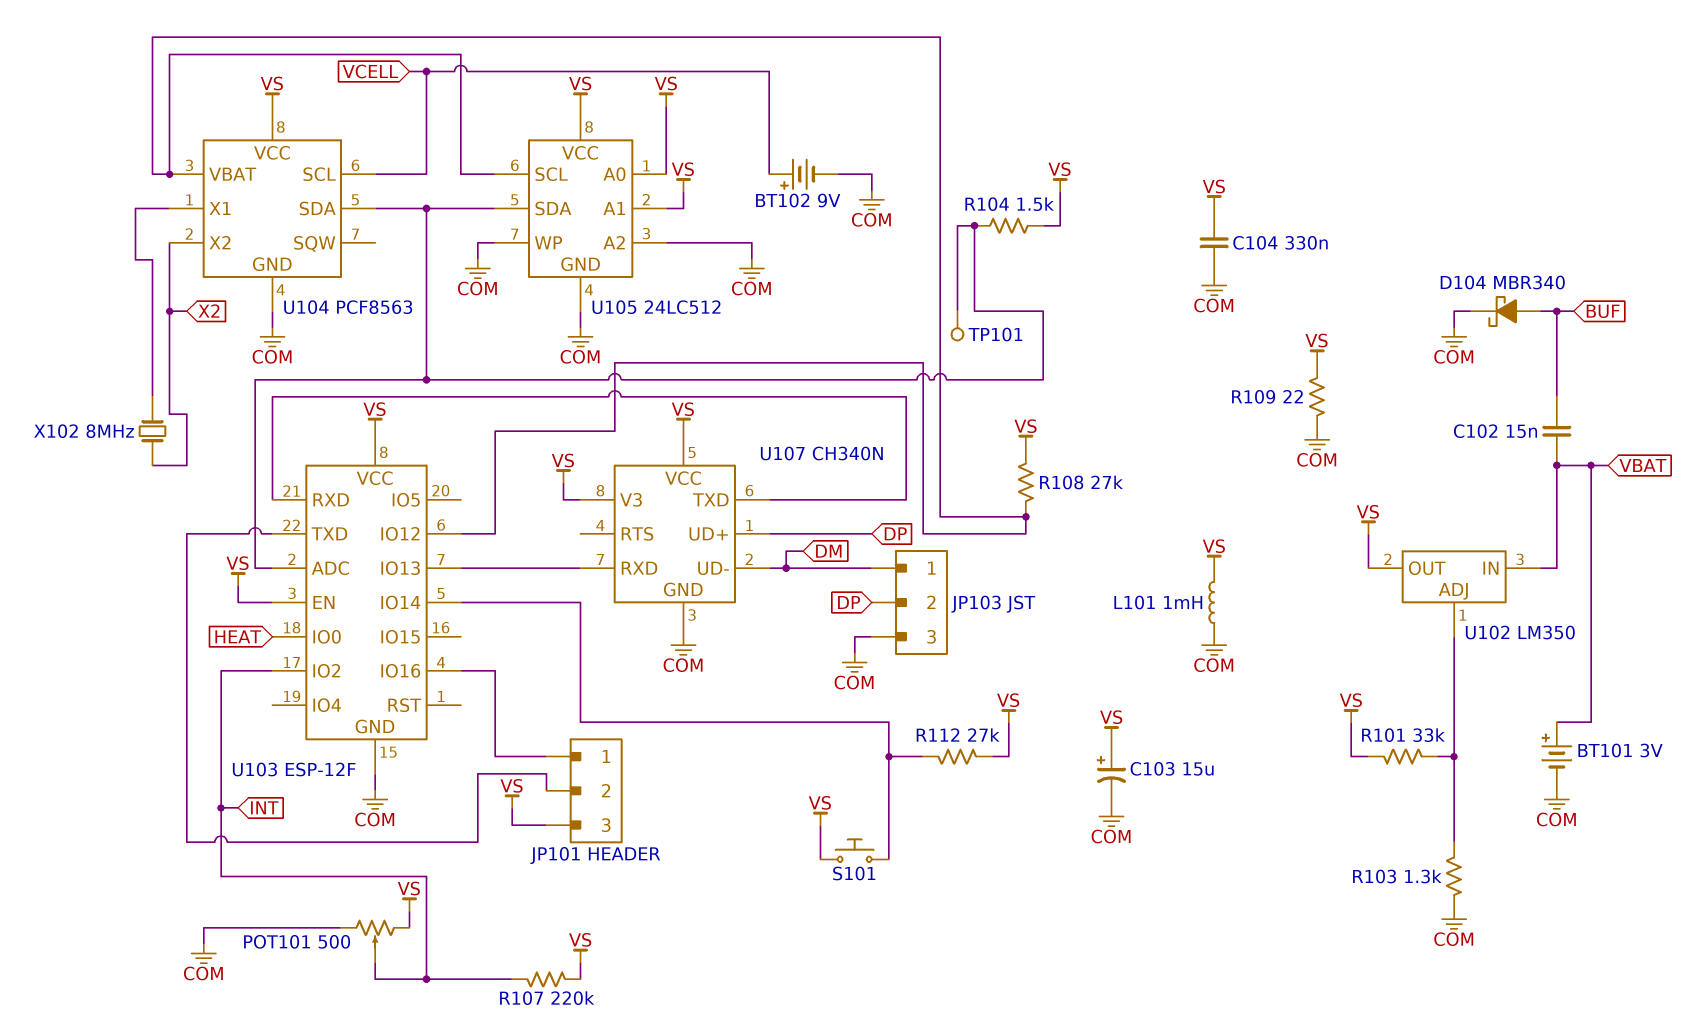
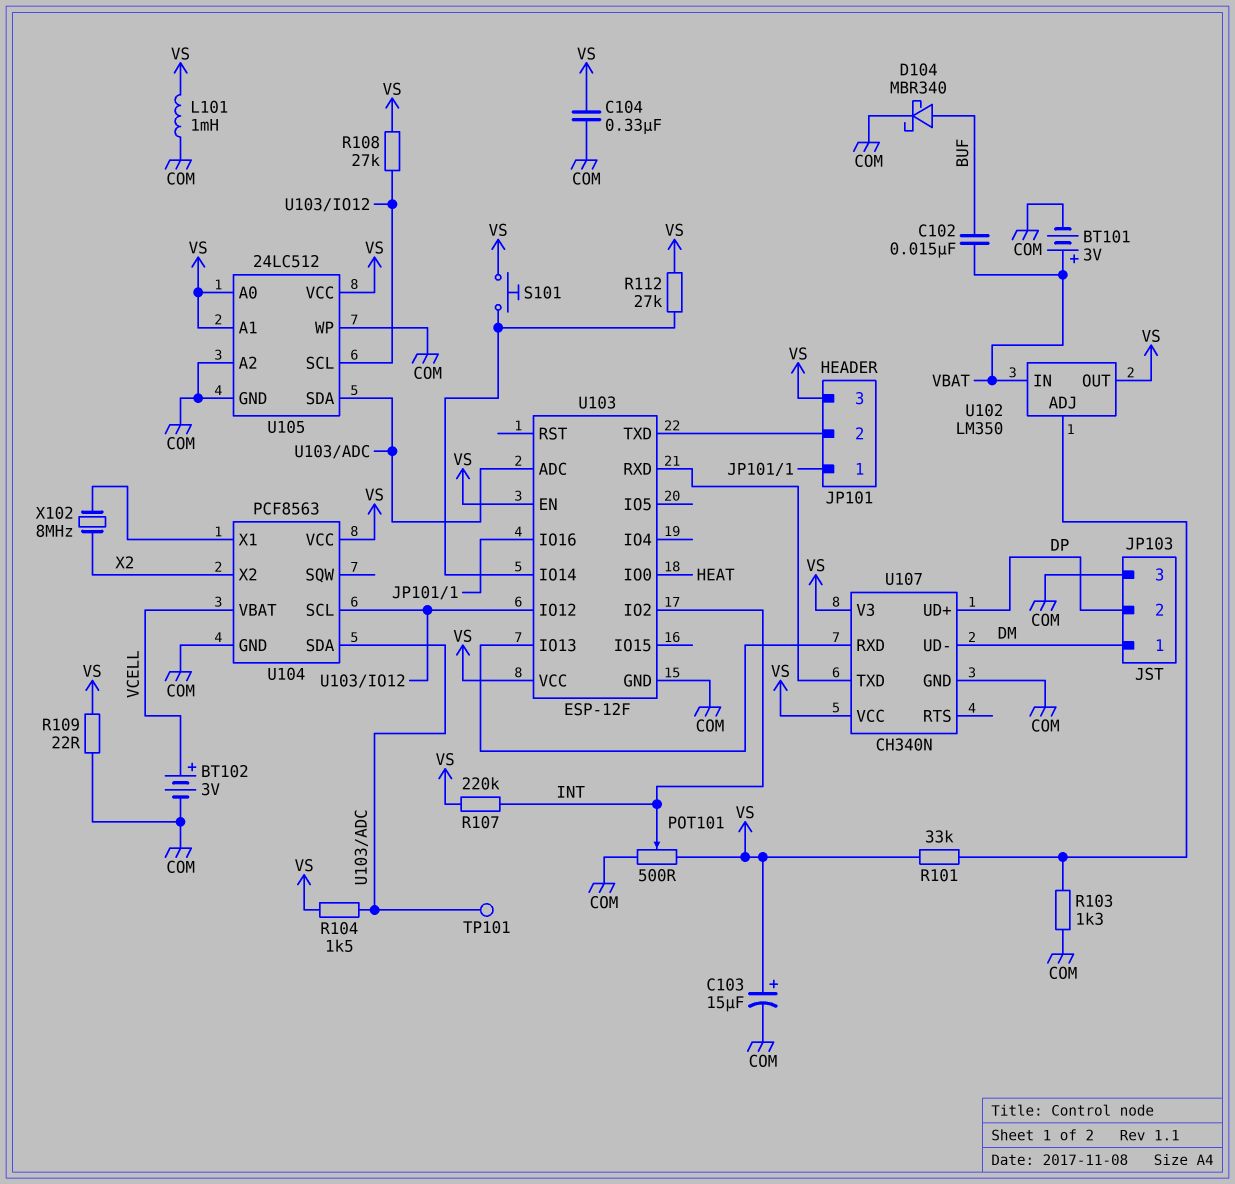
BT102: 9V (plus VCELL, minus COM) -> 3V (plus VCELL, minus COM)
U104 pin SCL: VCELL -> U103/IO12
U104 pin VBAT: U103/IO12 -> VCELL

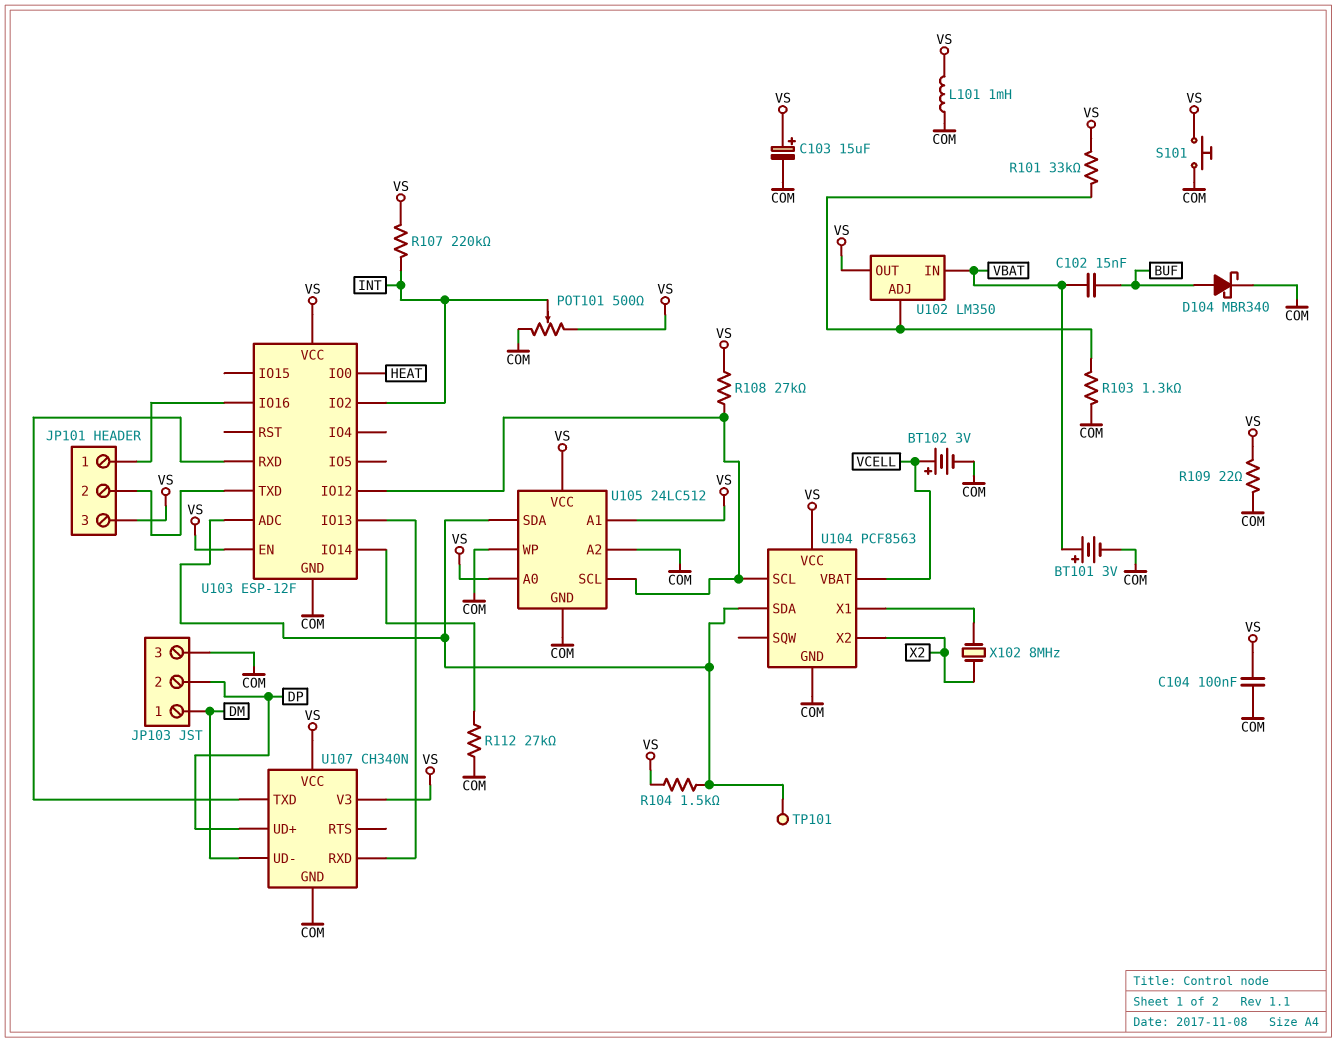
C104: 330nF (COM, VS) -> 100nF (COM, VS)
R112: 27k (U103/IO14, VS) -> 27k (COM, U103/IO14)
S101: button (U103/IO14, VS) -> button (COM, VS)

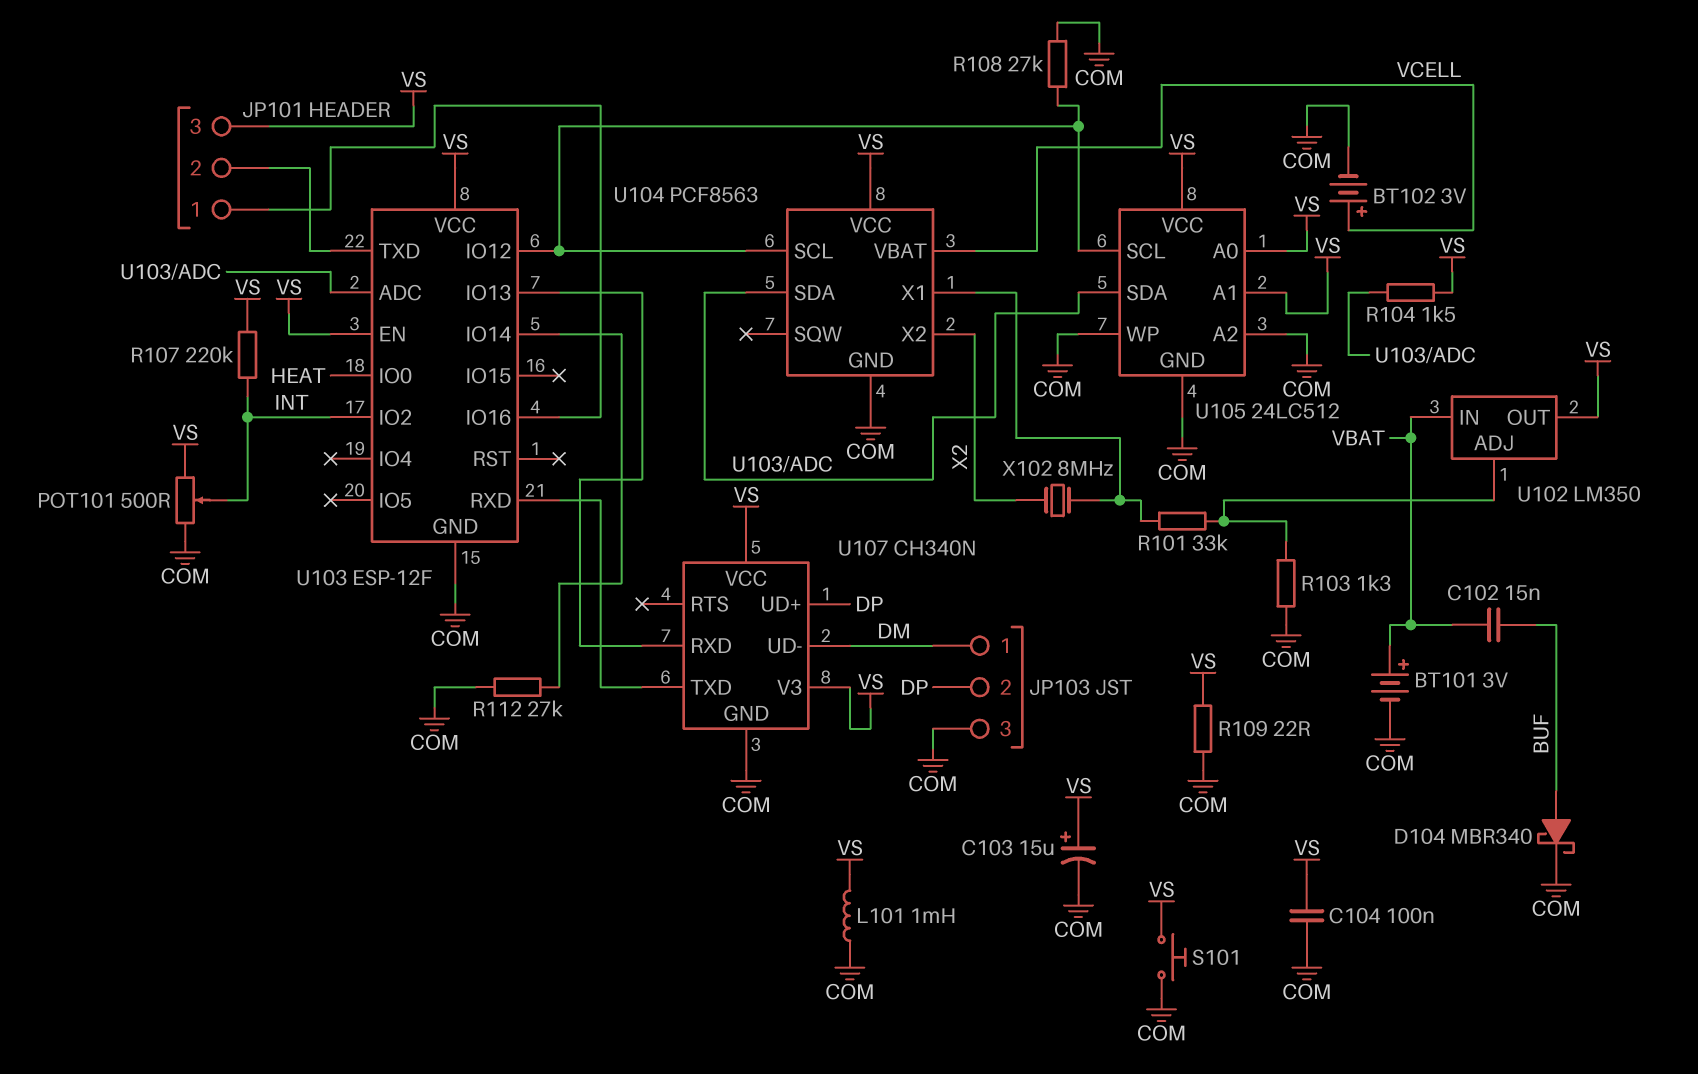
R101: 33k (U102/ADJ, VS) -> 33k (U102/ADJ, U104/X1)
R108: 27k (U103/IO12, VS) -> 27k (COM, U103/IO12)
TP101: test point (U103/ADC) -> none

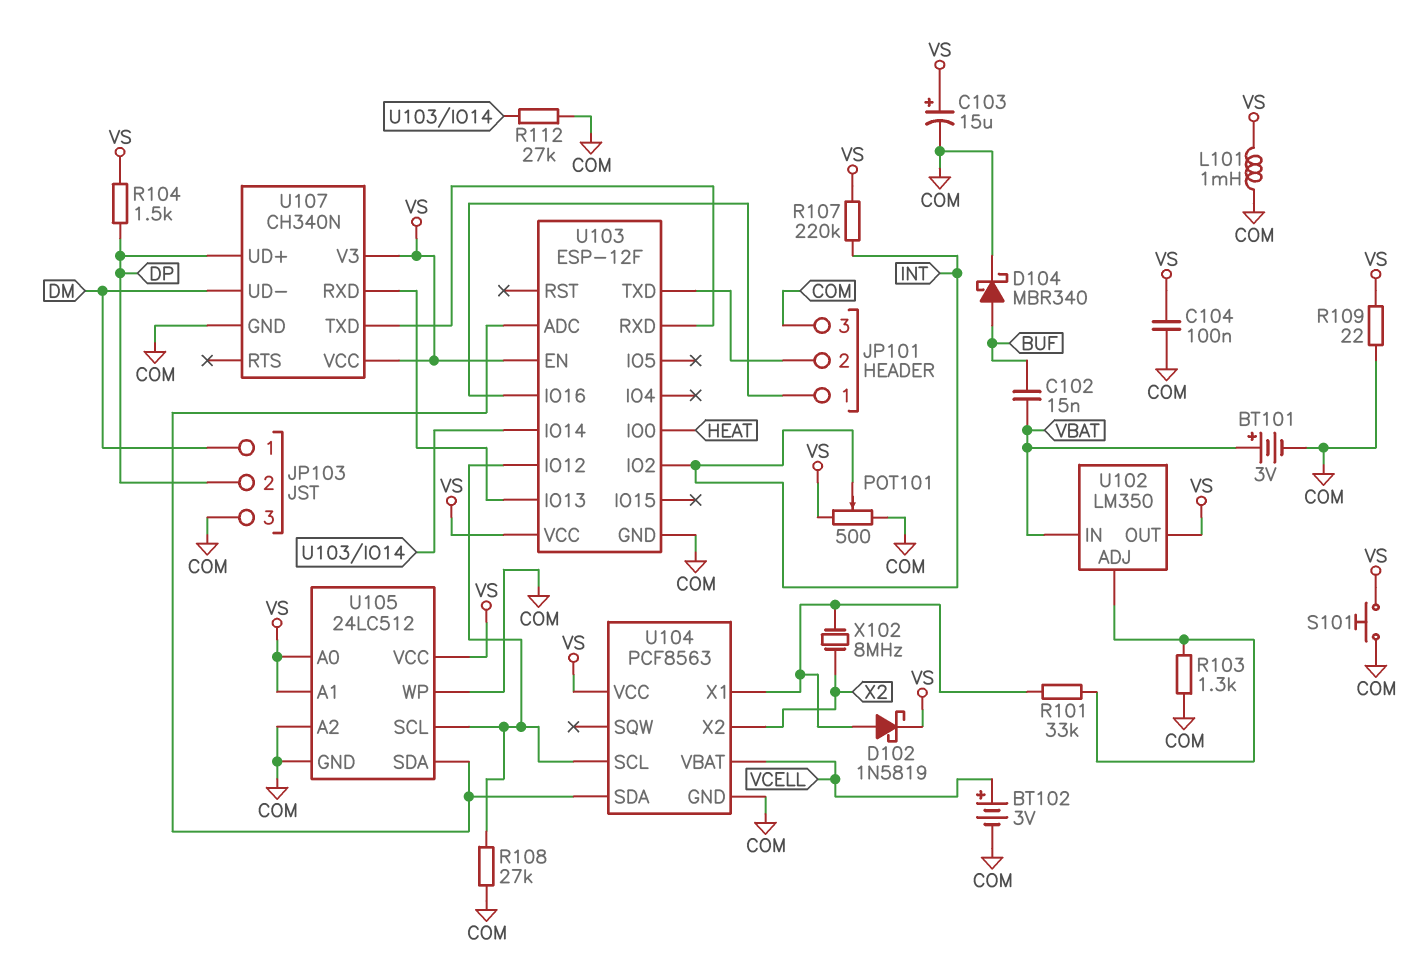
D102: none -> schottky 1N5819 (A U104/X1, K VS)
JP101 pin 3: VS -> COM
R104: 1.5k (U103/ADC, VS) -> 1.5k (DP, VS)

